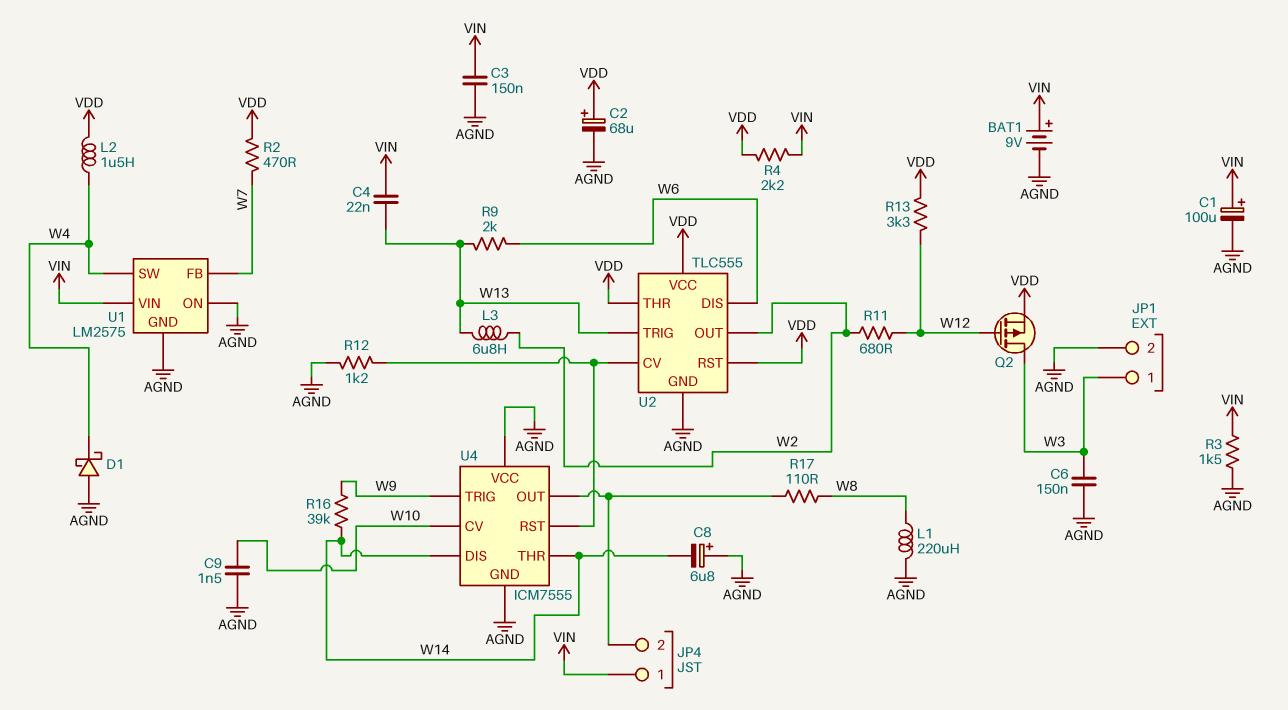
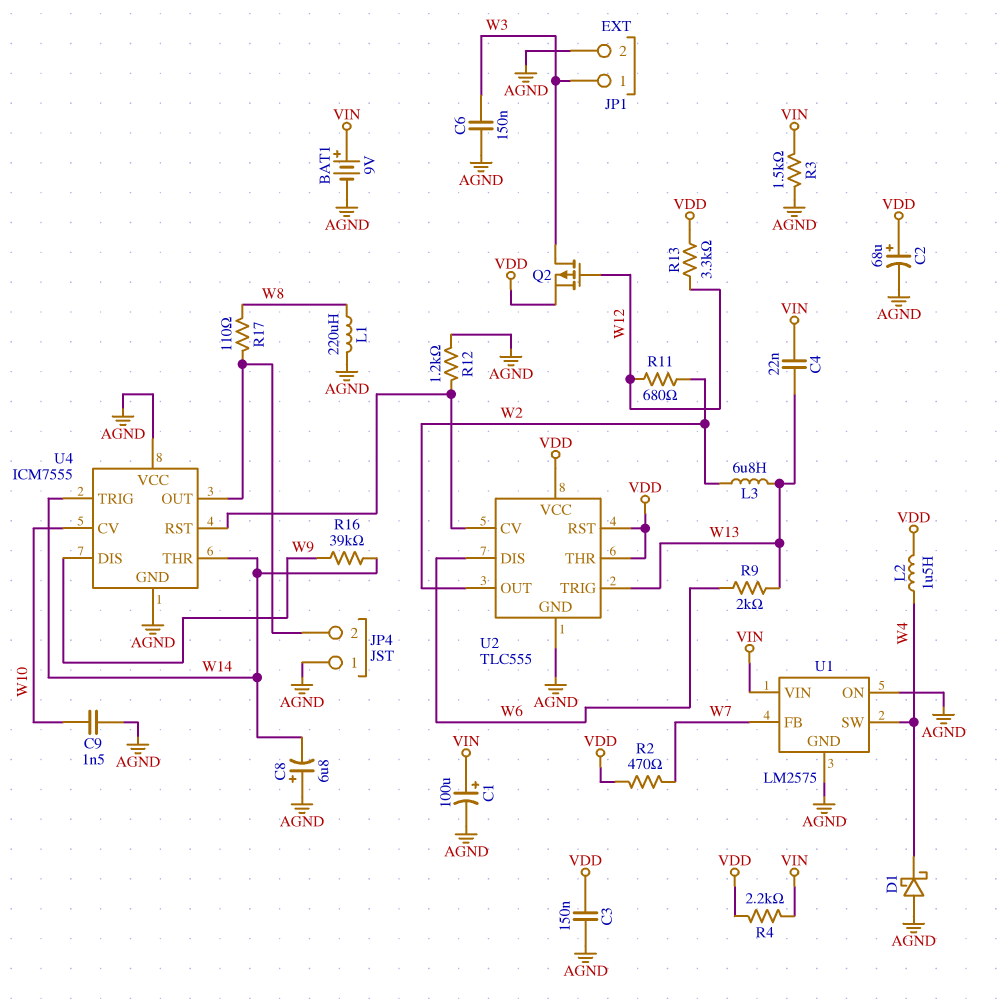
C3: 150nF (AGND, VIN) -> 150nF (AGND, VDD)
JP4 pin 1: VIN -> AGND
U4 pin DIS: W14 -> W9
U4 pin TRIG: W9 -> W14

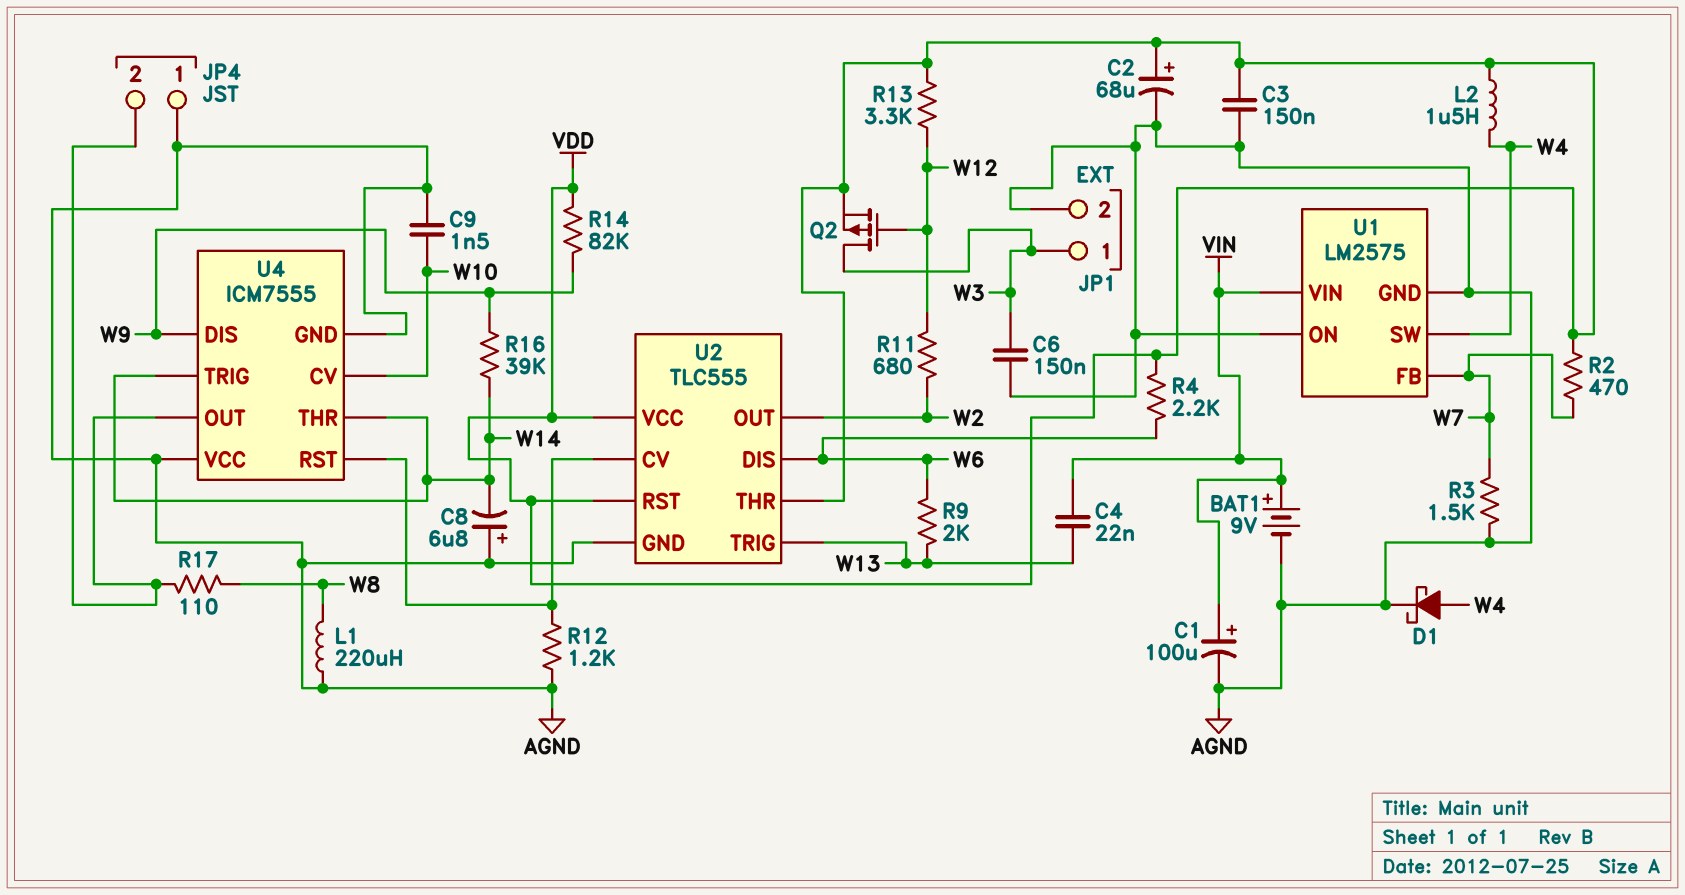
D1: schottky (A AGND, K W4) -> schottky (A W4, K AGND)
L3: 6.8uH (W2, W13) -> none
R3: 1.5k (AGND, VIN) -> 1.5k (AGND, W7)
R4: 2.2k (VDD, VIN) -> 2.2k (VDD, W6)
R14: none -> 82k (VDD, W9)

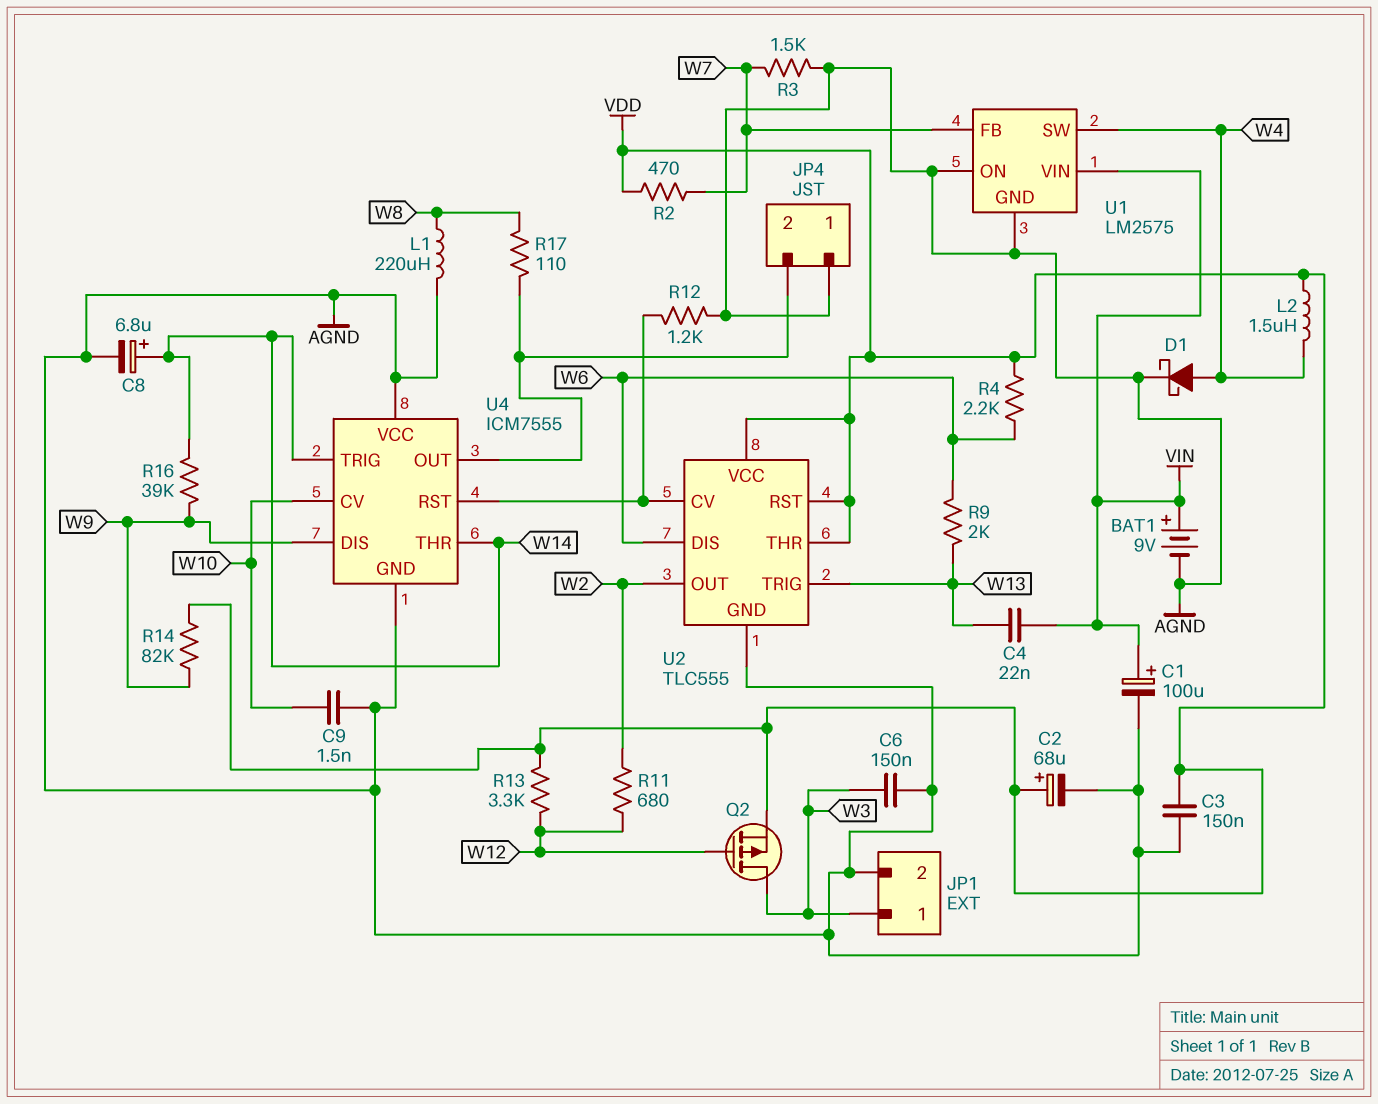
C8: 6.8uF (plus AGND, minus W14) -> 6.8uF (plus W14, minus AGND)

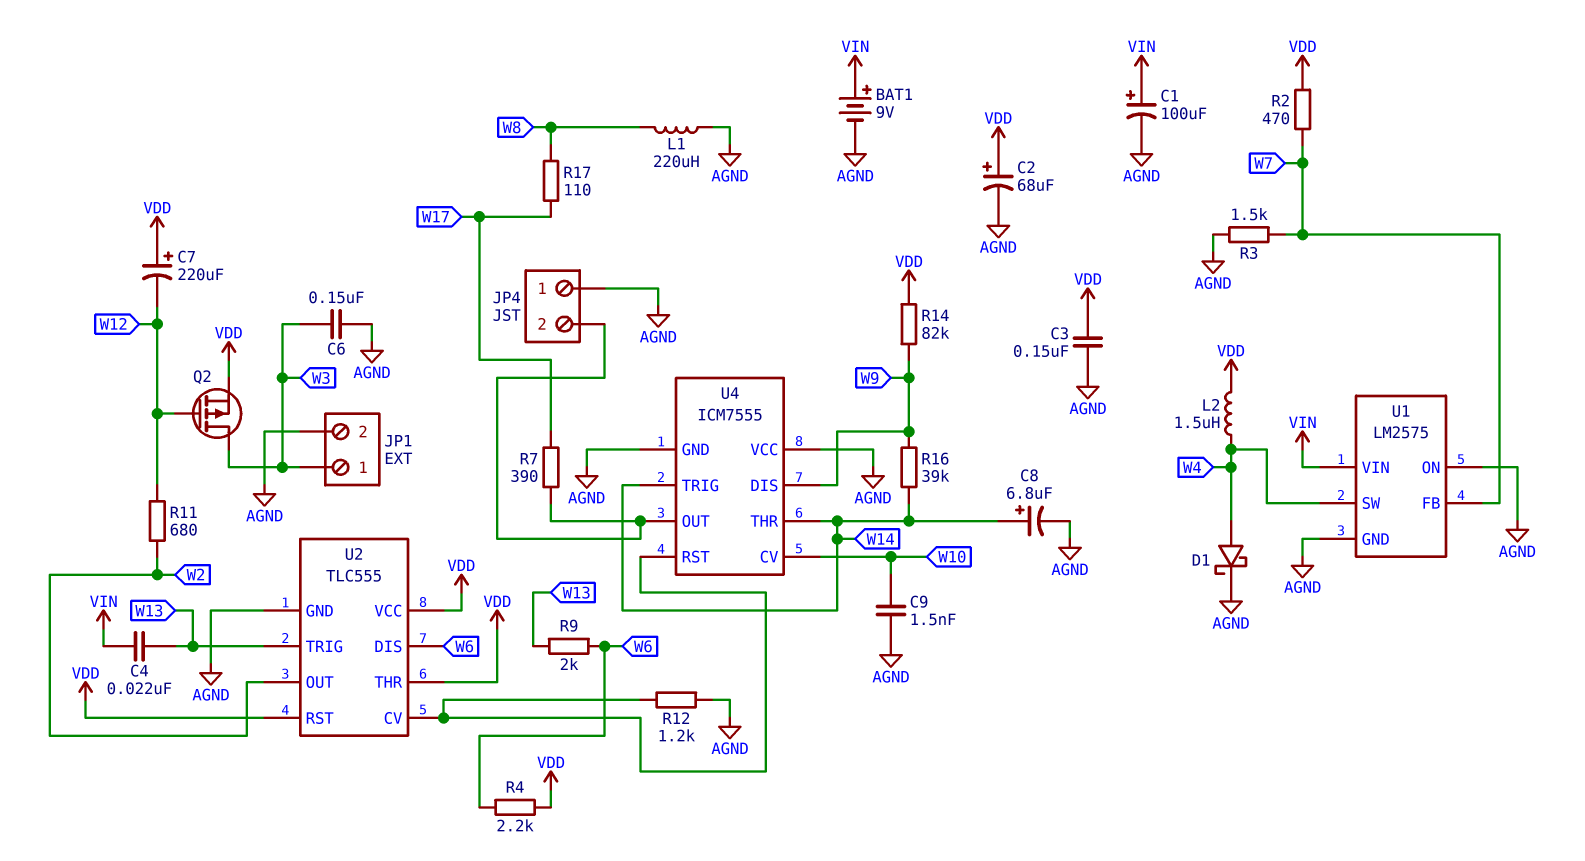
C7: none -> 220uF (plus VDD, minus W12)
R7: none -> 390 (JP4/2, W17)
R13: 3.3k (VDD, W12) -> none
R17: 110 (JP4/2, W8) -> 110 (W8, W17)

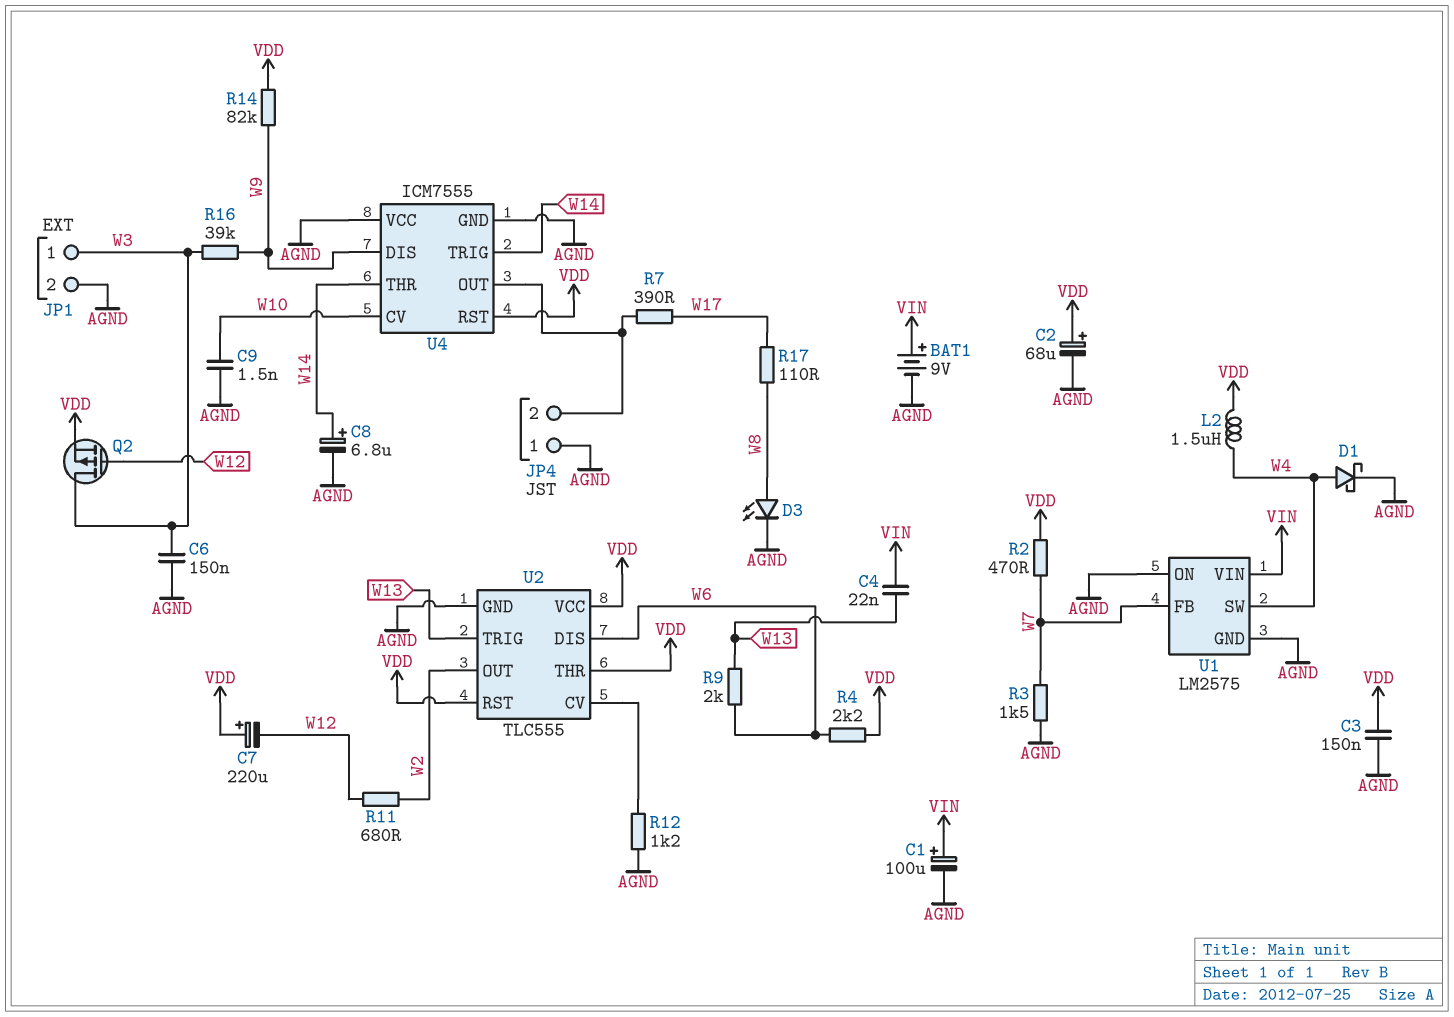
D3: none -> LED (A W8, K AGND)
L1: 220uH (AGND, W8) -> none
R16: 39k (W9, W14) -> 39k (W3, W9)
U4 pin RST: U2/CV -> VDD

